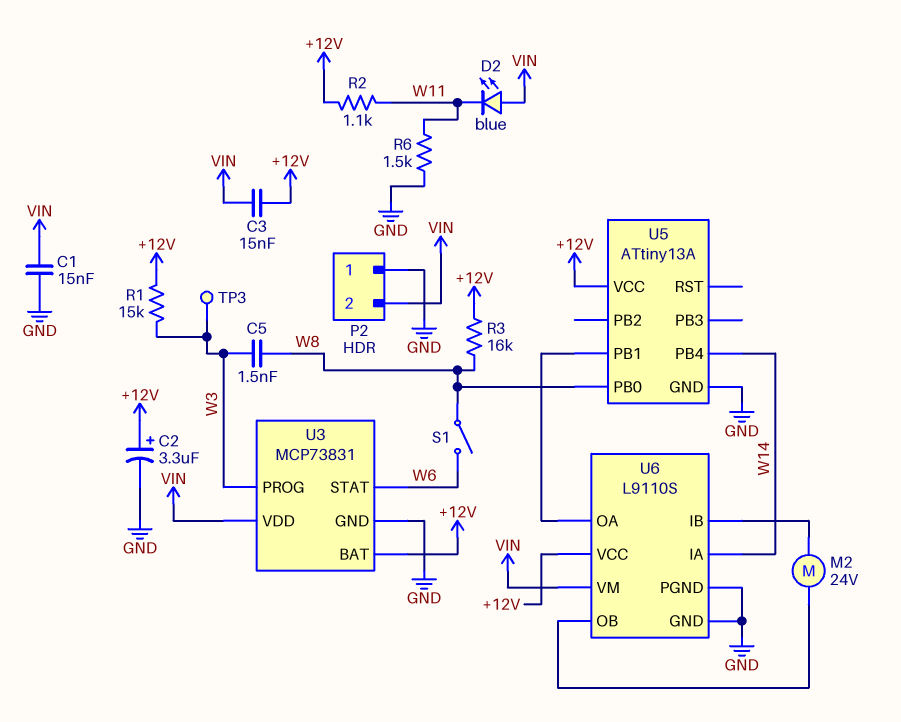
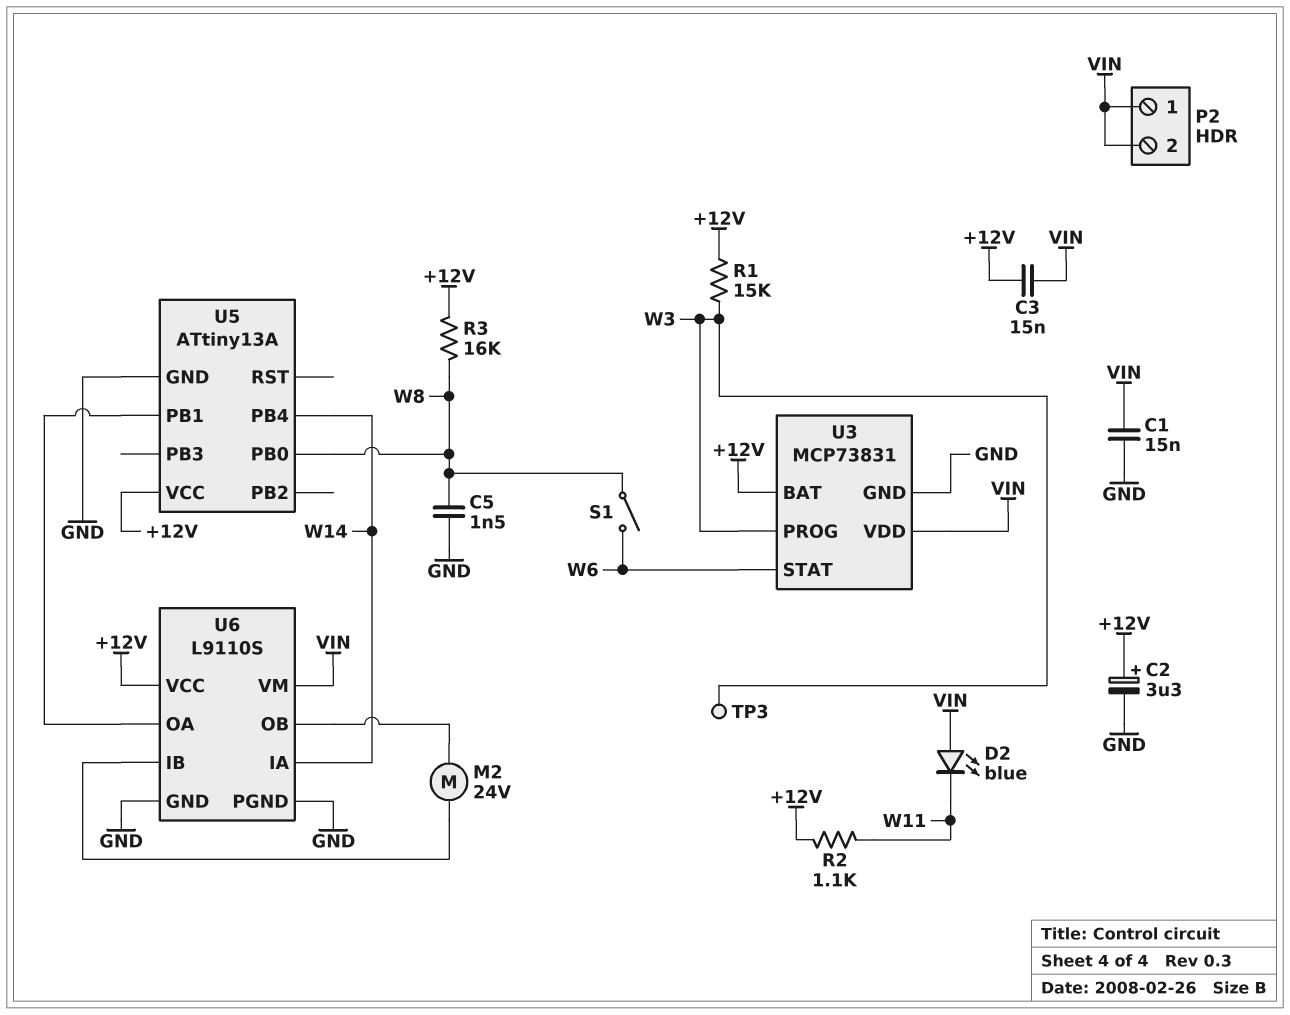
C5: 1.5nF (W3, W8) -> 1.5nF (GND, W8)
P2 pin 1: GND -> VIN
R6: 1.5k (GND, W11) -> none

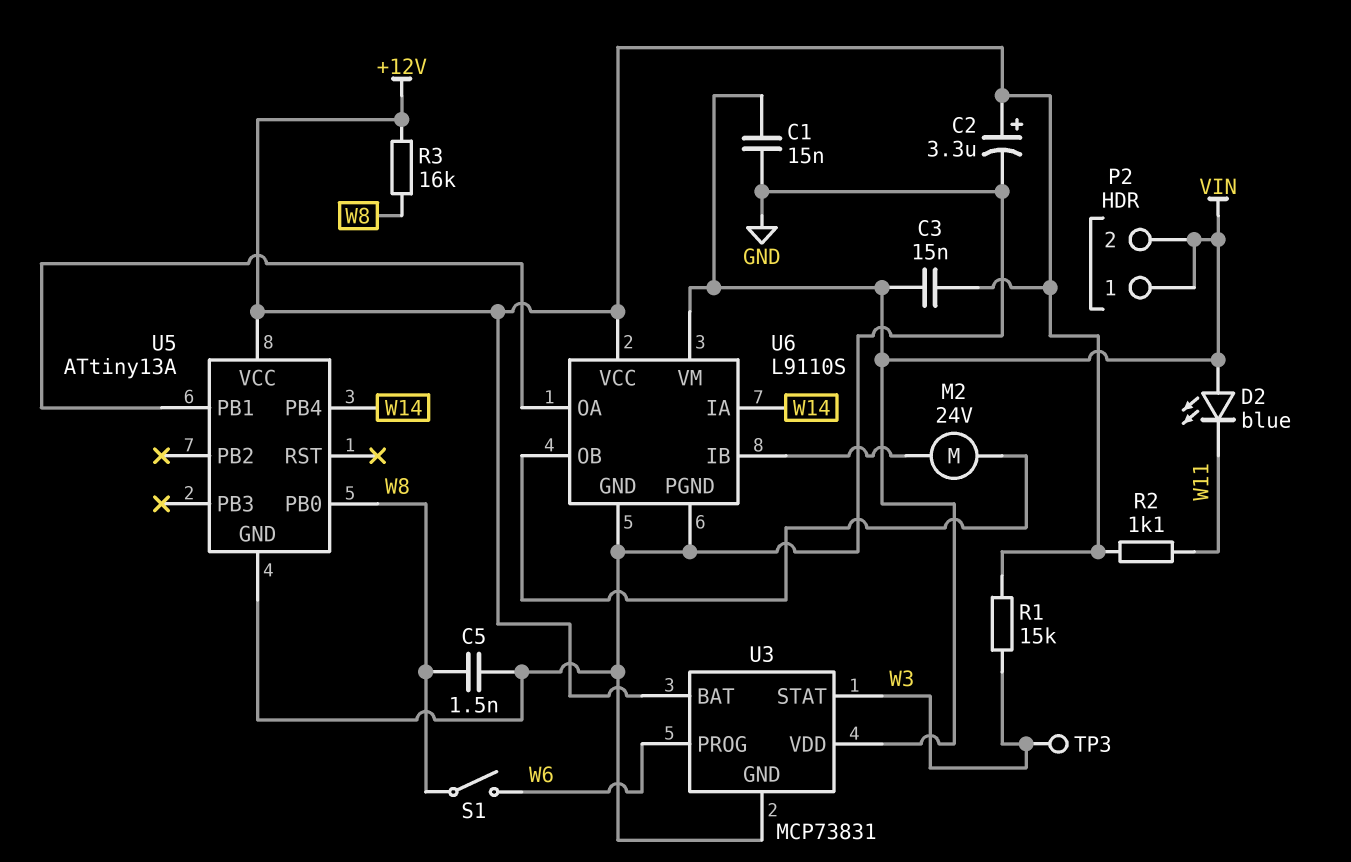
U3 pin PROG: W3 -> W6
U3 pin STAT: W6 -> W3

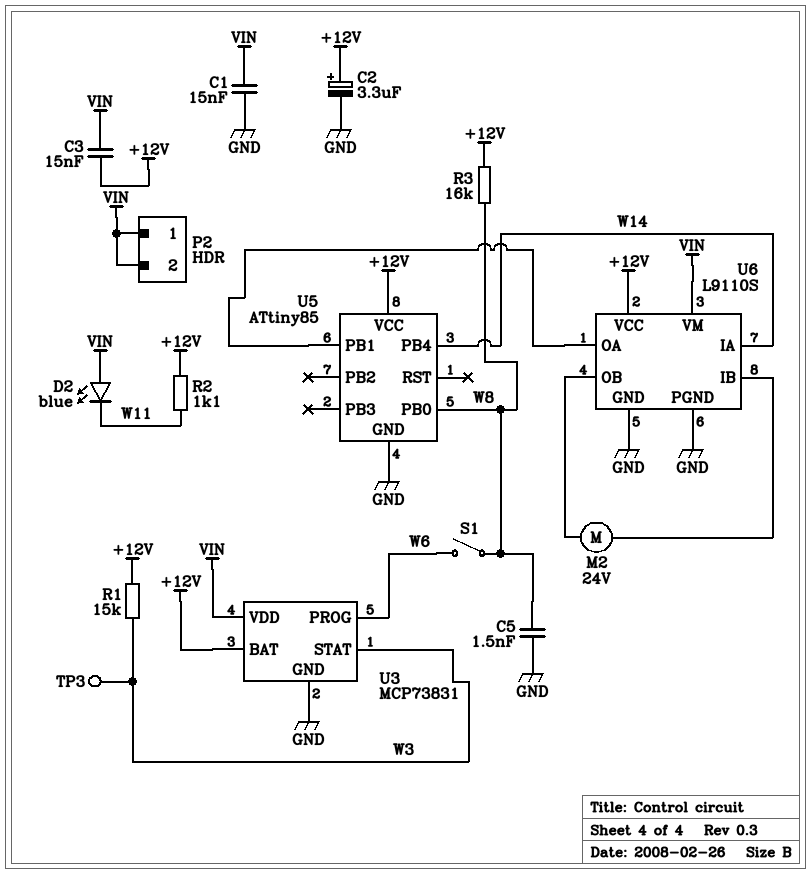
U5: ATtiny13A -> ATtiny85

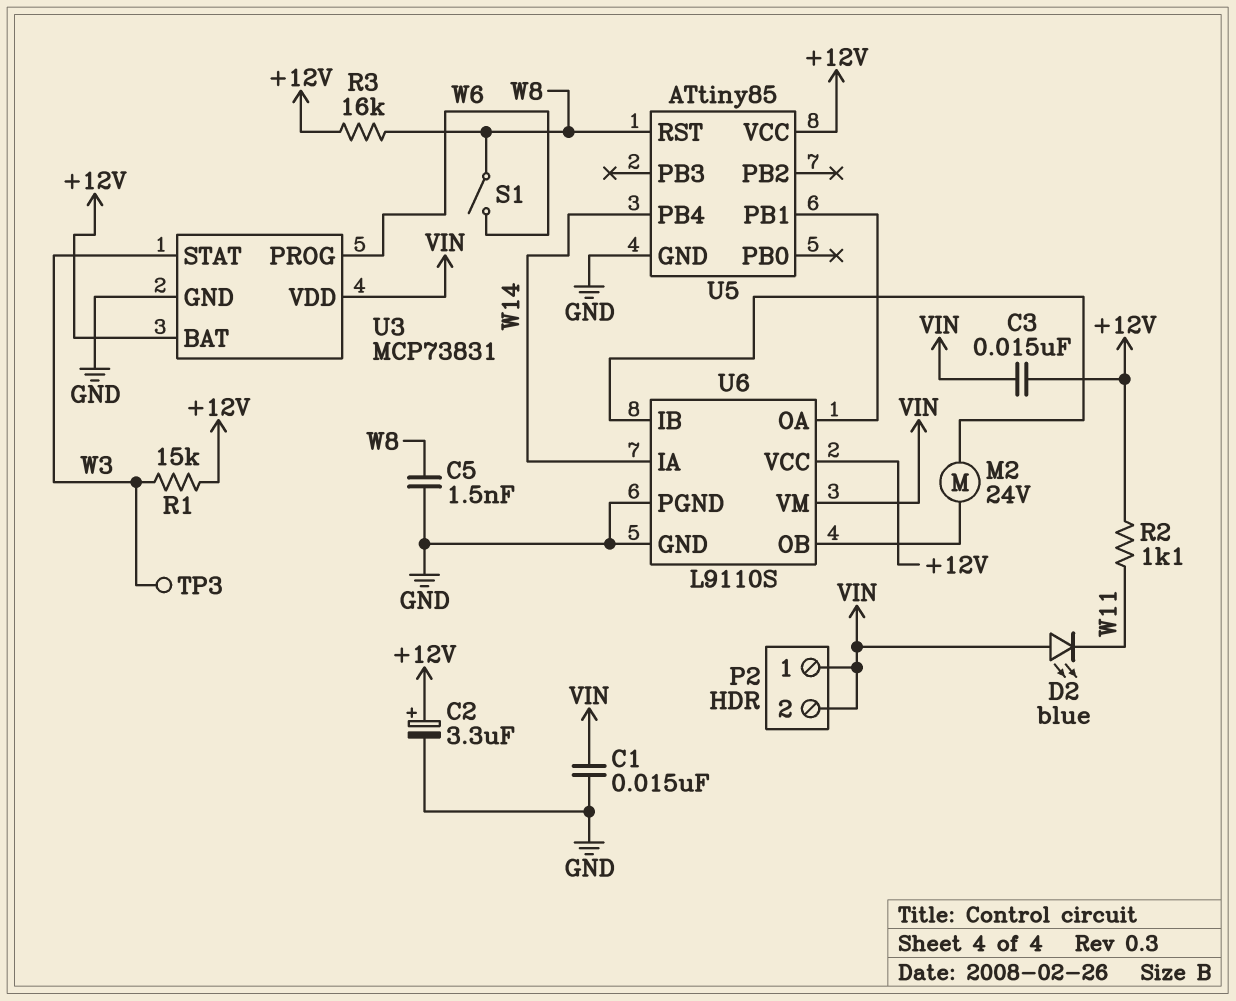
U5 pin PB0: W8 -> none
U5 pin RST: none -> W8

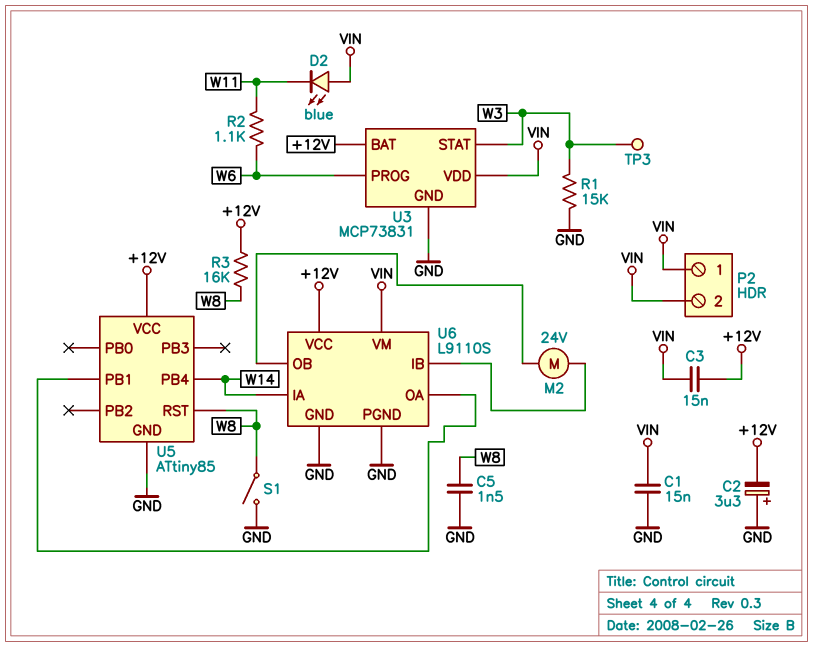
C2: 3.3uF (plus +12V, minus GND) -> 3.3uF (plus GND, minus +12V)
R1: 15k (+12V, W3) -> 15k (GND, W3)
R2: 1.1k (+12V, W11) -> 1.1k (W6, W11)
S1: switch (W6, W8) -> switch (GND, W8)

